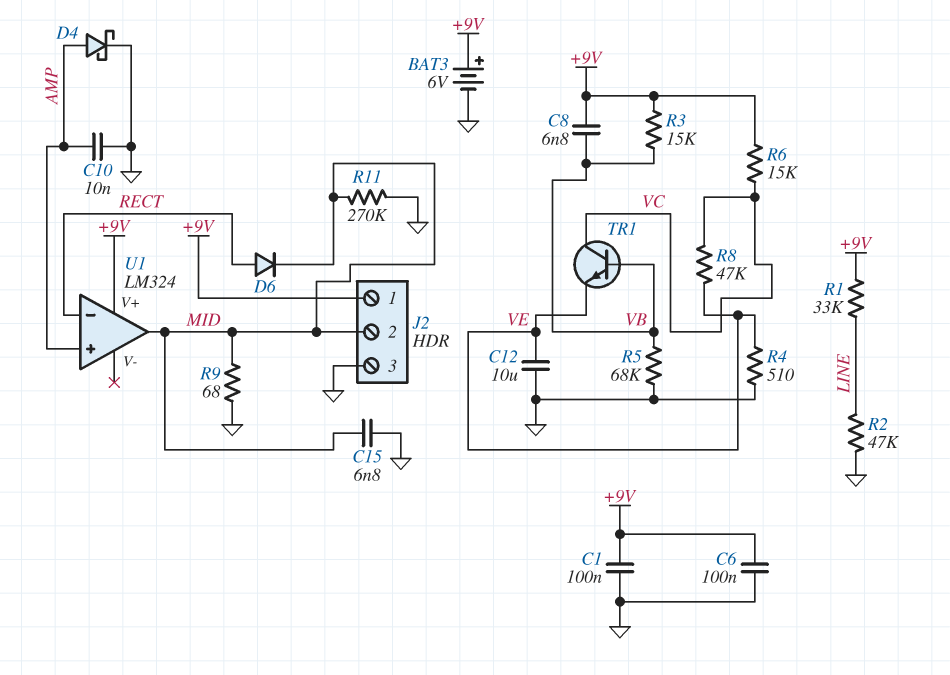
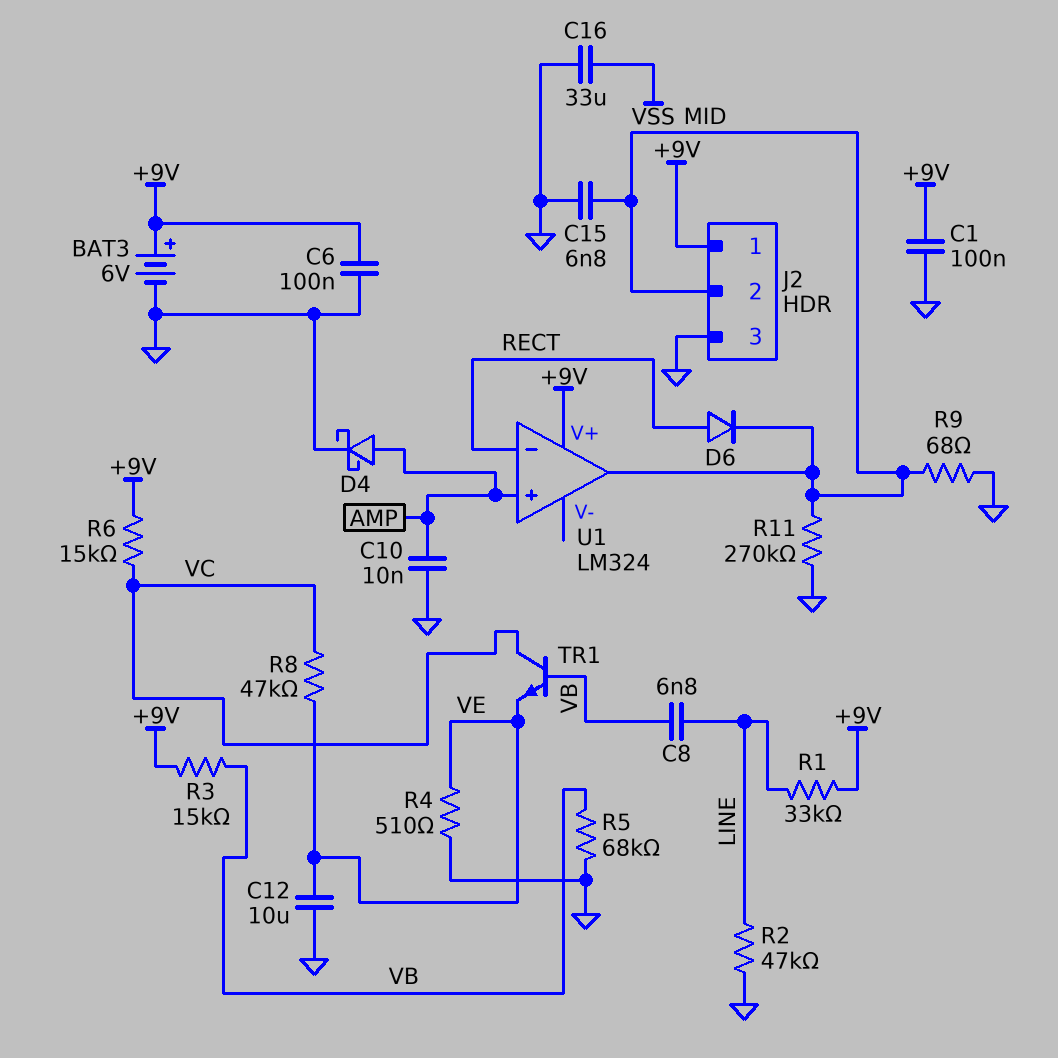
C8: 6.8nF (+9V, VB) -> 6.8nF (LINE, VB)
C16: none -> 33uF (GND, VSS)

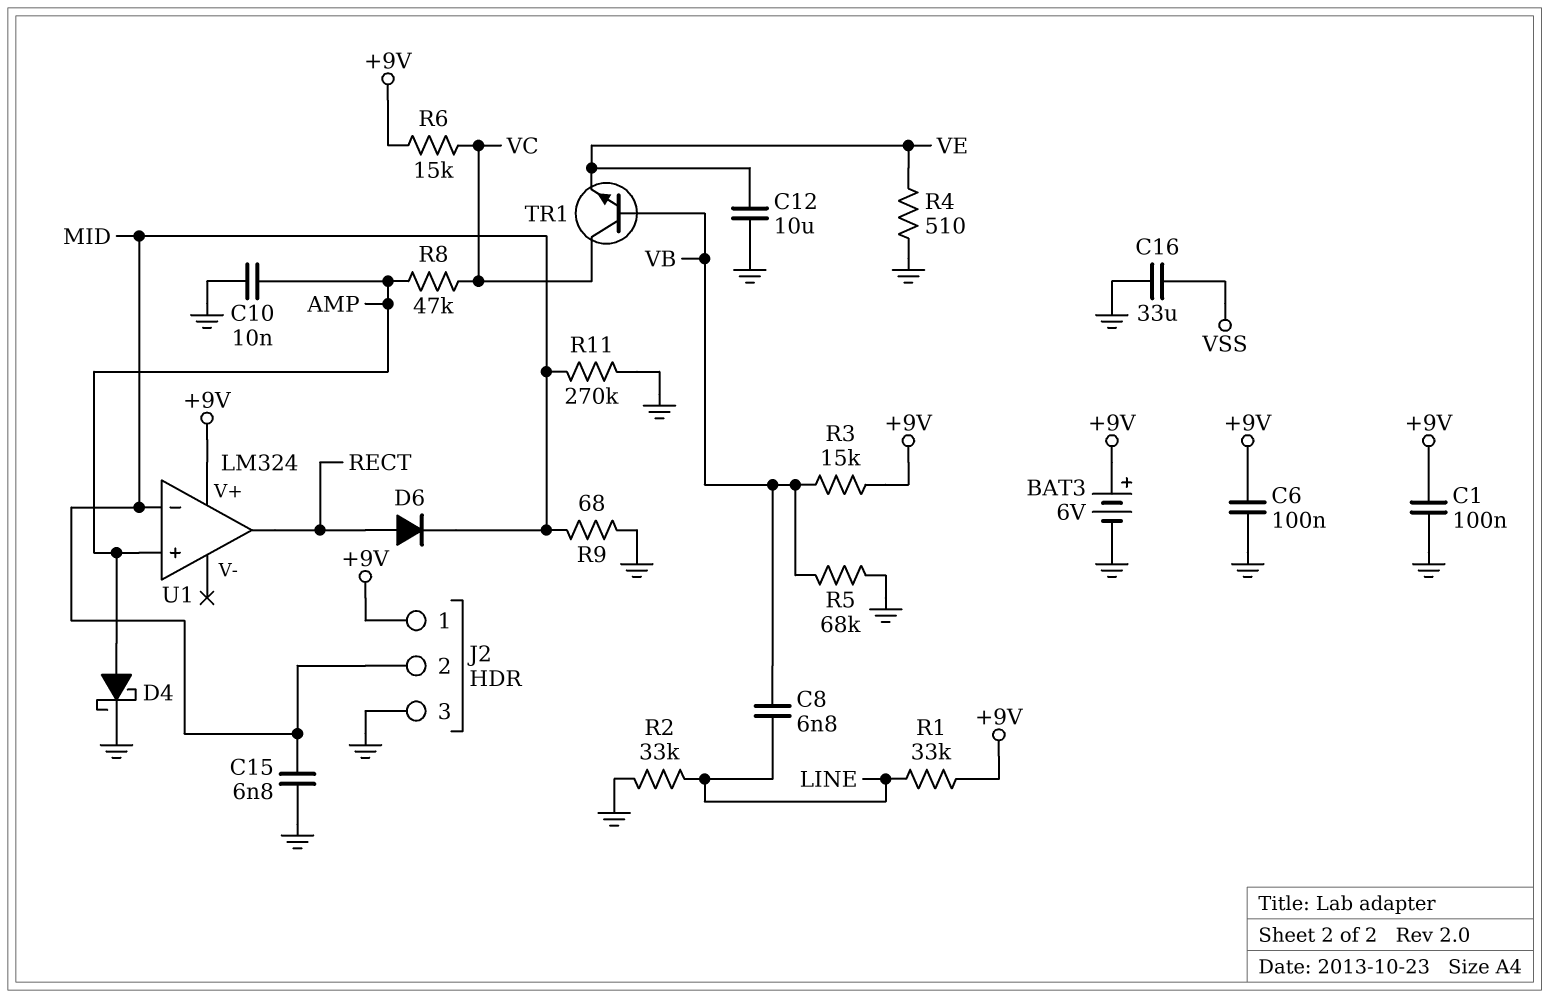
R2: 47k (GND, LINE) -> 33k (GND, LINE)
R8: 47k (VC, VE) -> 47k (AMP, VC)
U1 pin in-: RECT -> MID
U1 pin out: MID -> RECT

